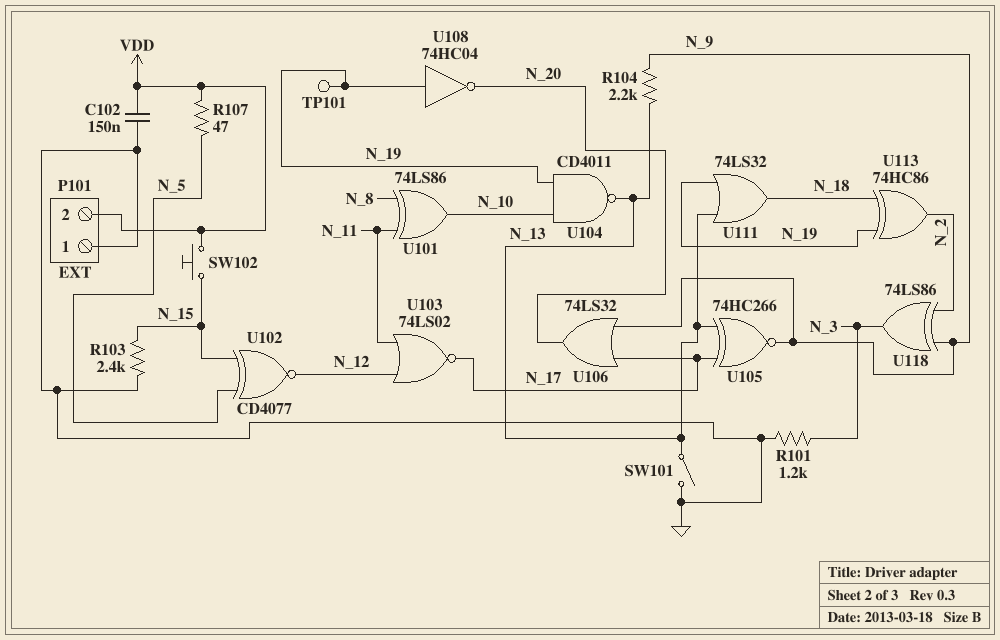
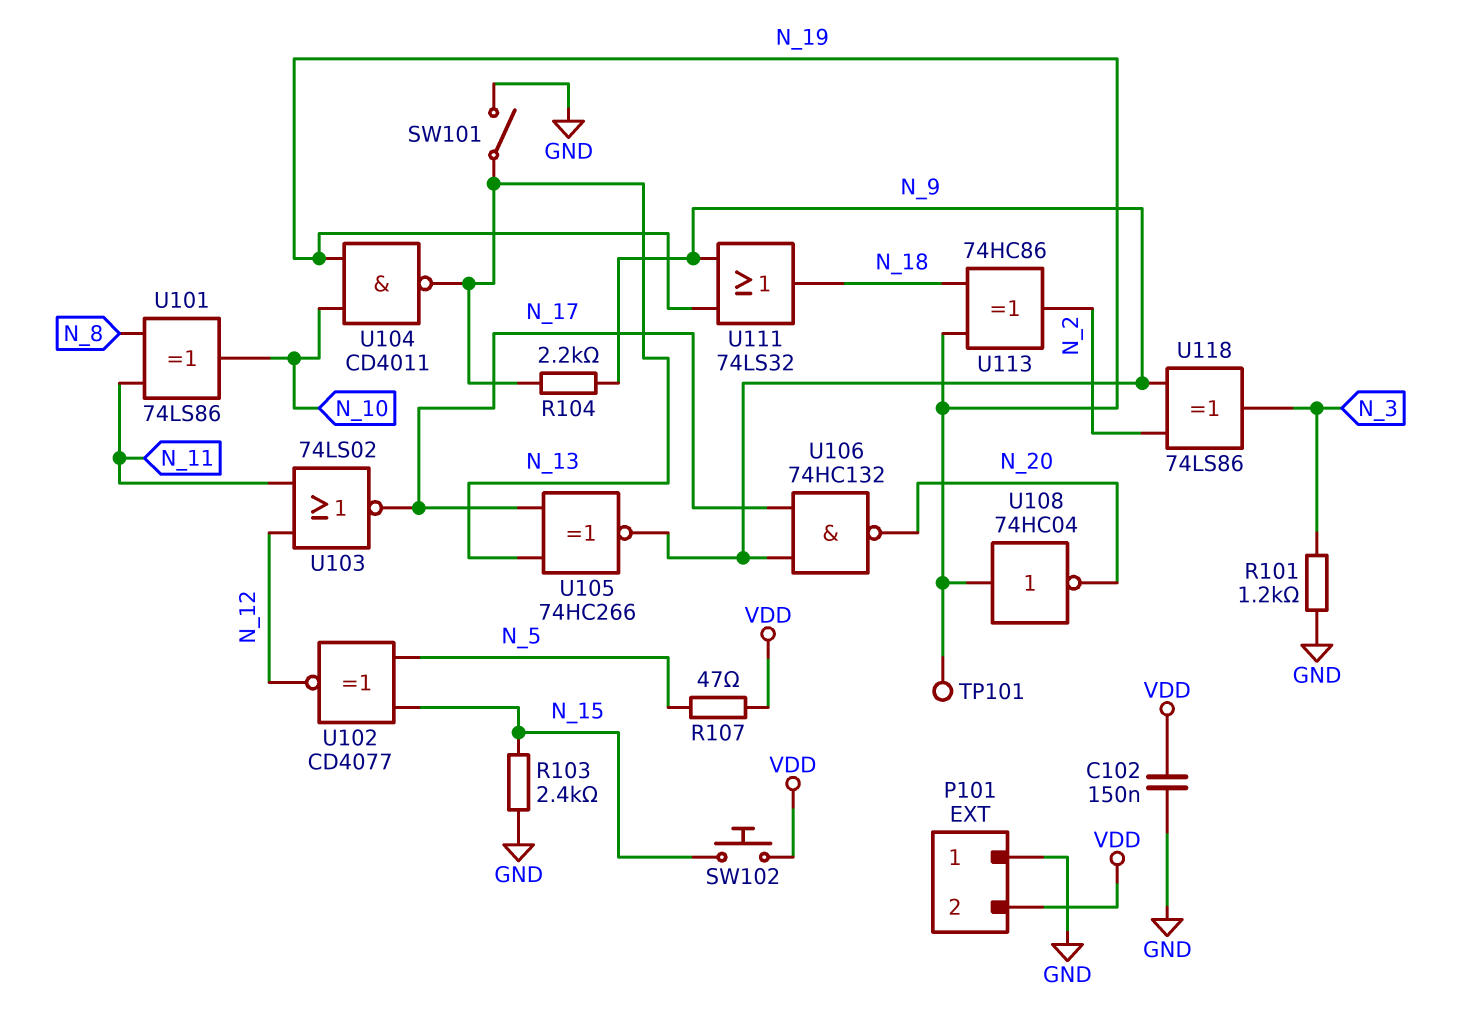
U106: OR 74LS32 (in N_9, in N_17, out N_20) -> NAND 74HC132 (in N_9, in N_17, out N_20)
U111: OR 74LS32 (in N_13, in N_19, out N_18) -> OR 74LS32 (in N_9, in N_19, out N_18)

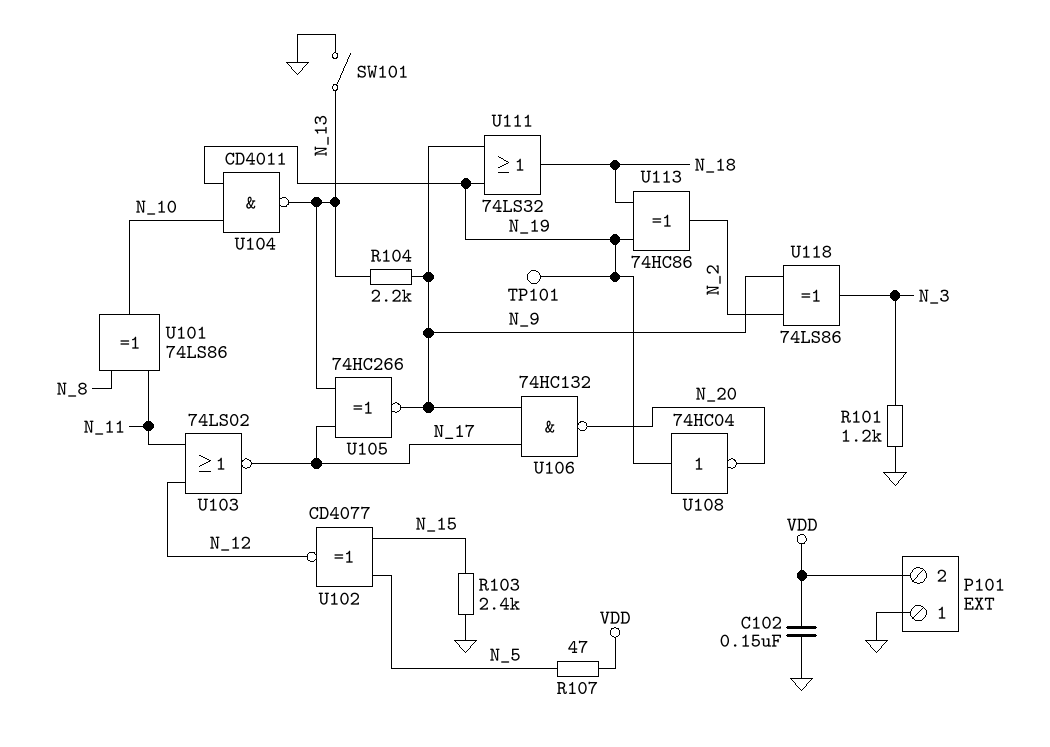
SW102: button (N_15, VDD) -> none

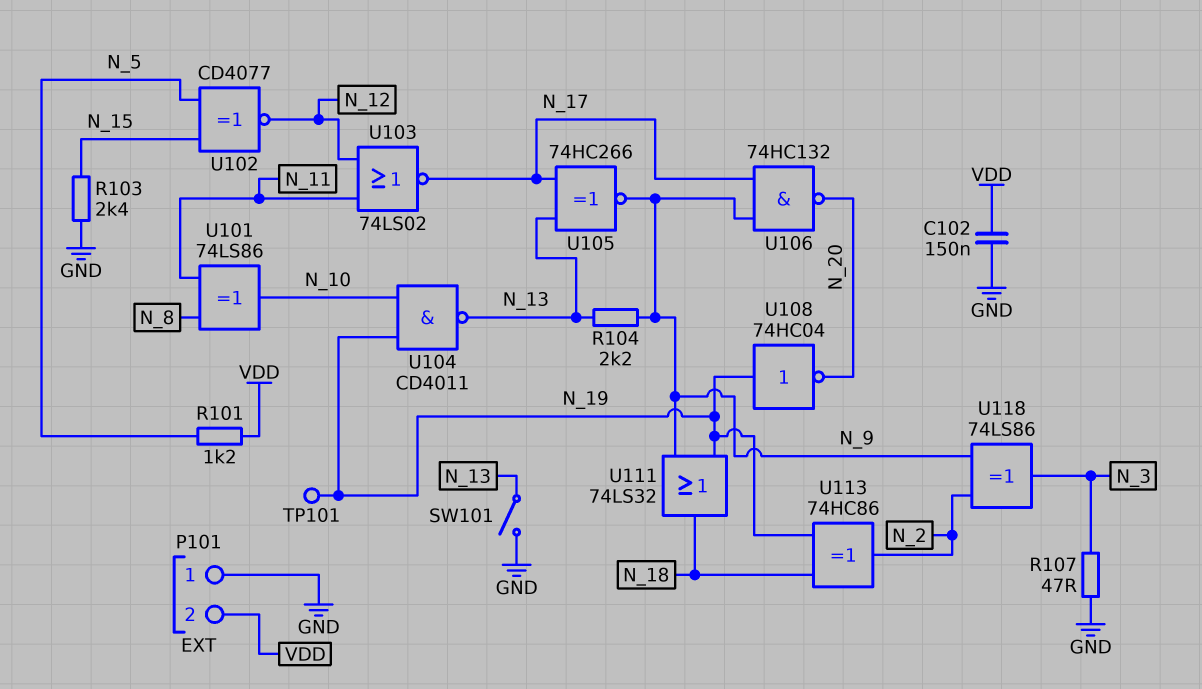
R101: 1.2k (GND, N_3) -> 1.2k (N_5, VDD)
R107: 47 (N_5, VDD) -> 47 (GND, N_3)

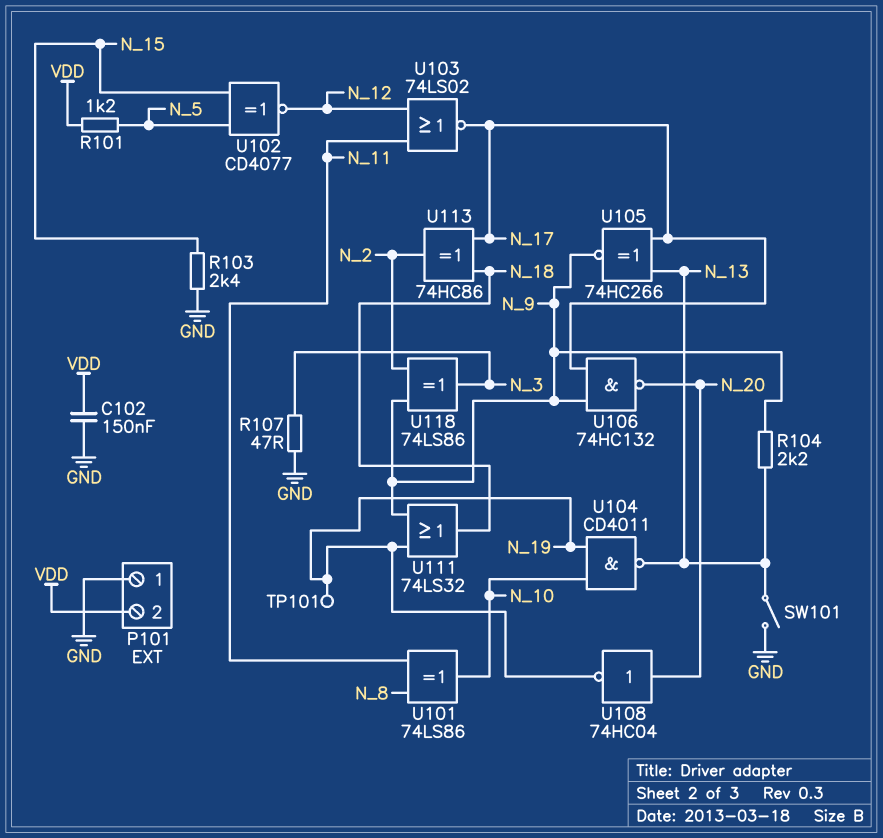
U108: NOT 74HC04 (in N_19, out N_20) -> NOT 74HC04 (in N_20, out N_19)
U113: XOR 74HC86 (in N_18, in N_19, out N_2) -> XOR 74HC86 (in N_17, in N_18, out N_2)

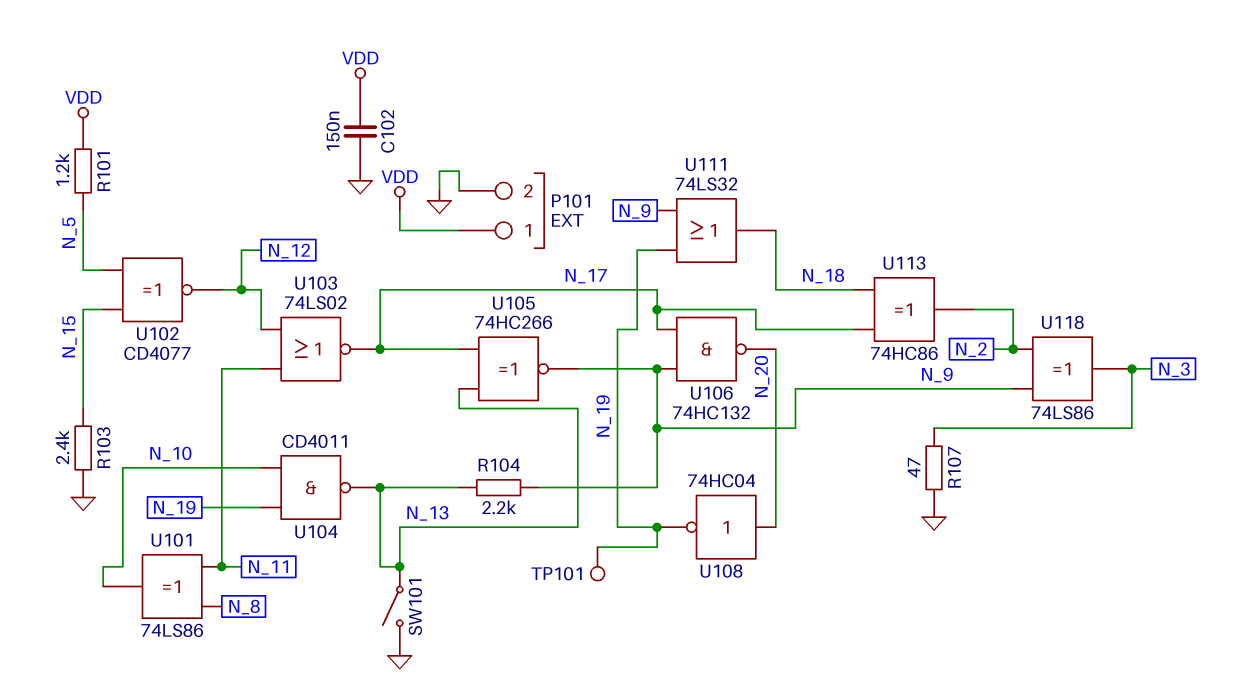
P101 pin 1: GND -> VDD
P101 pin 2: VDD -> GND

